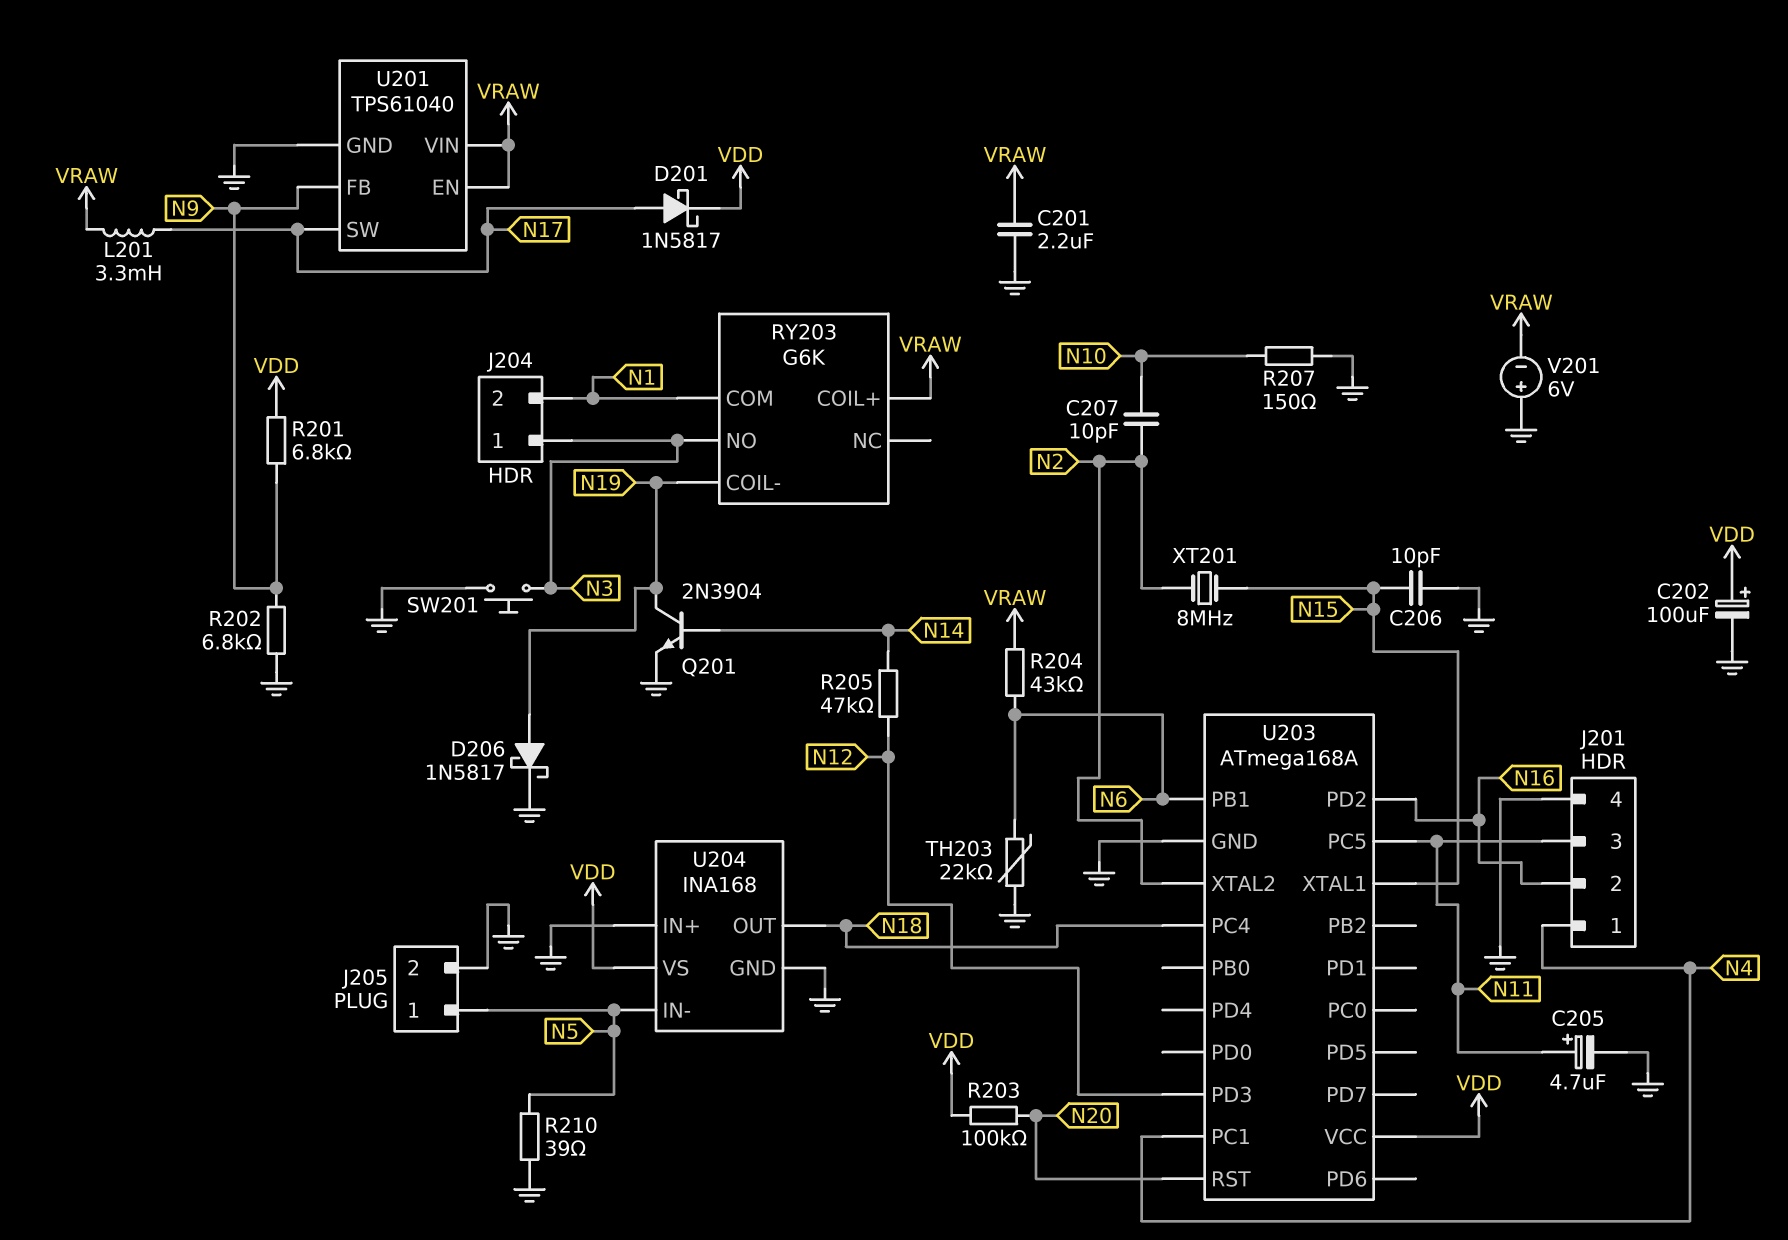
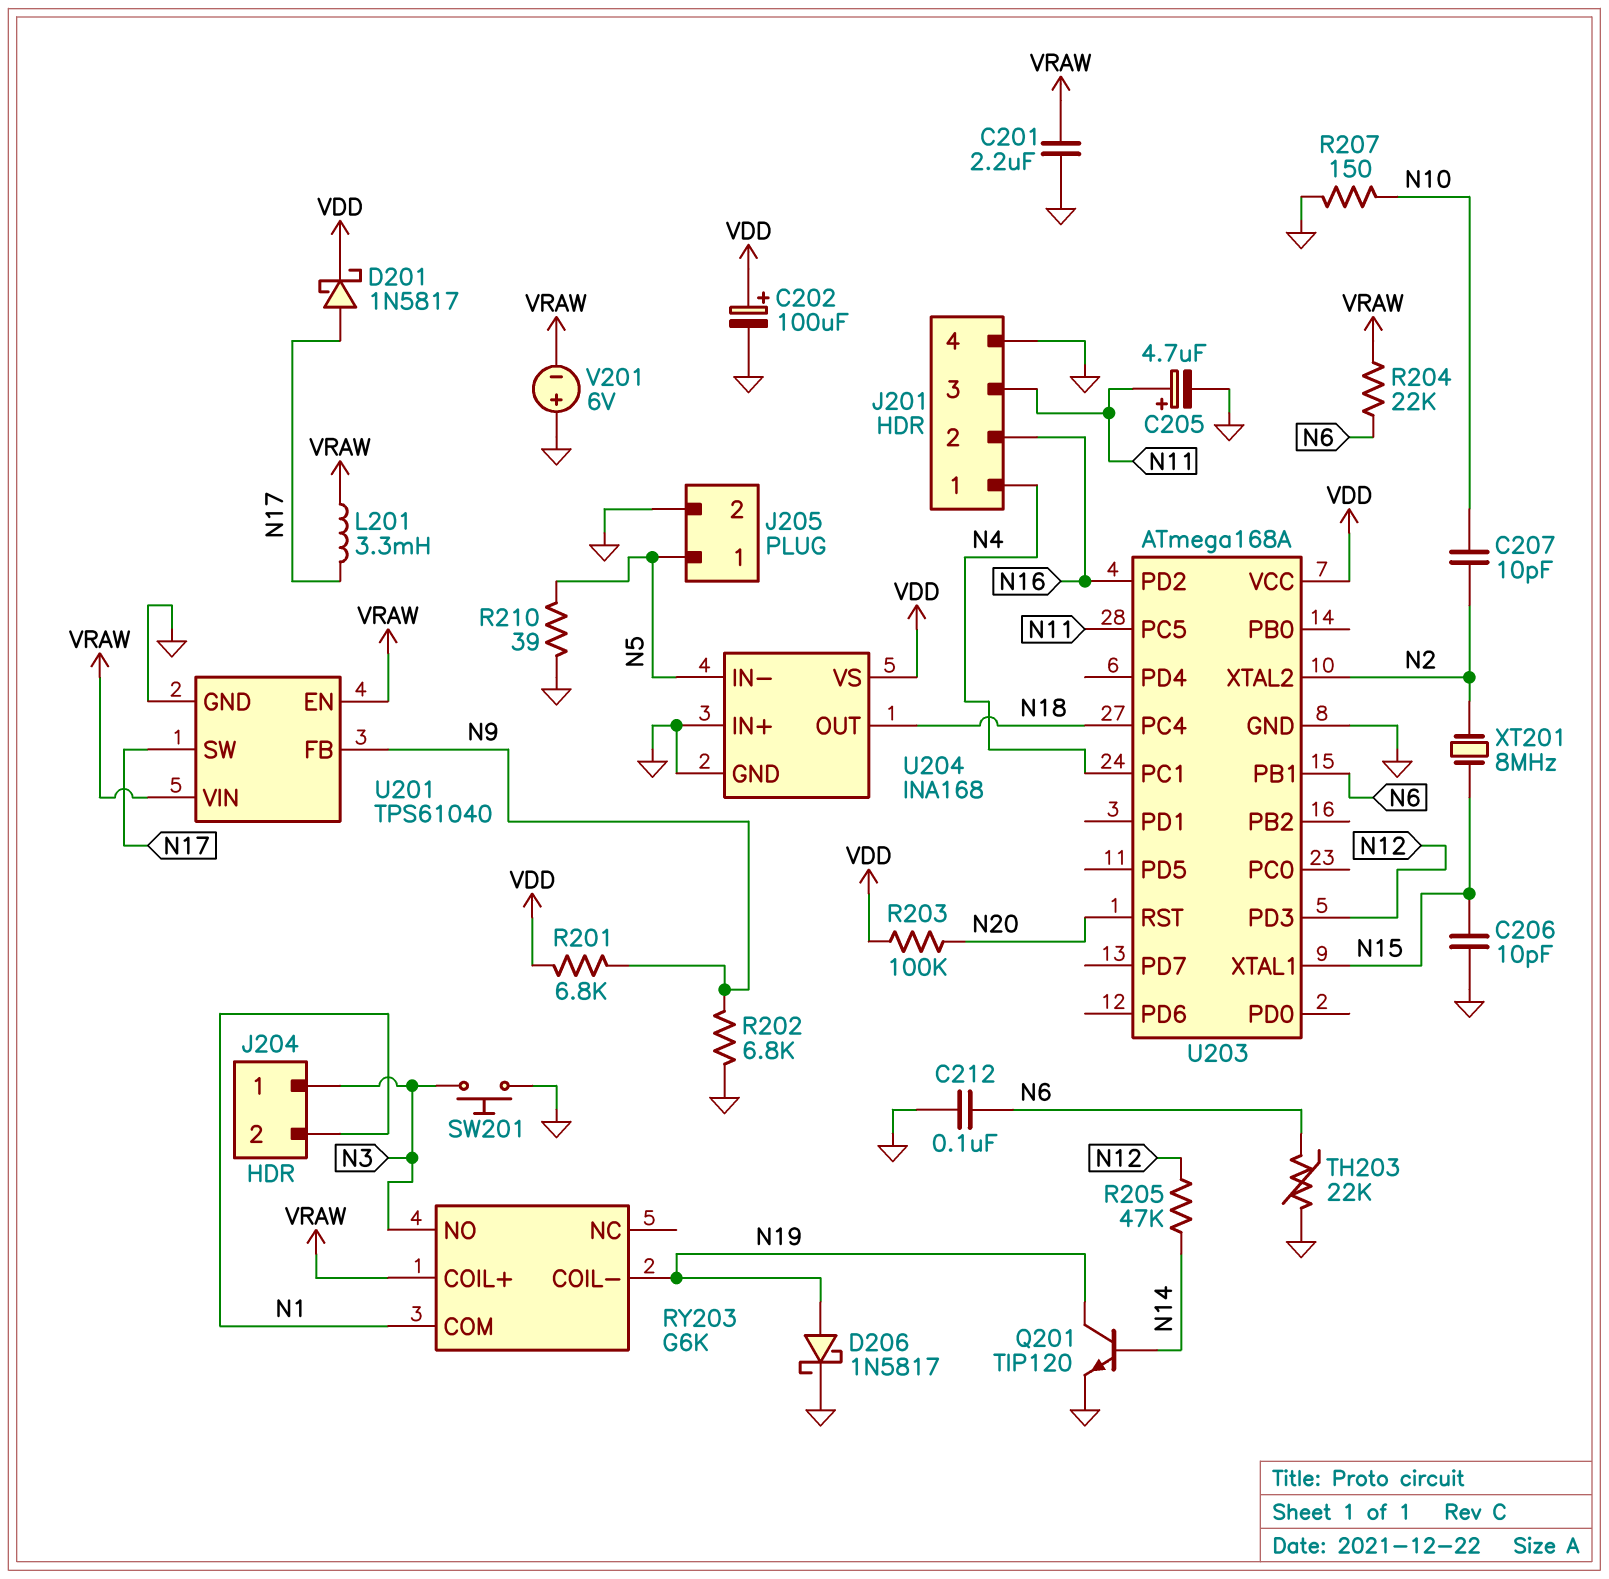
C212: none -> 100nF (GND, N6)
Q201: NPN 2N3904 (B N14, C N19, E GND) -> NPN TIP120 (B N14, C N19, E GND)
R204: 43k (N6, VRAW) -> 22k (N6, VRAW)

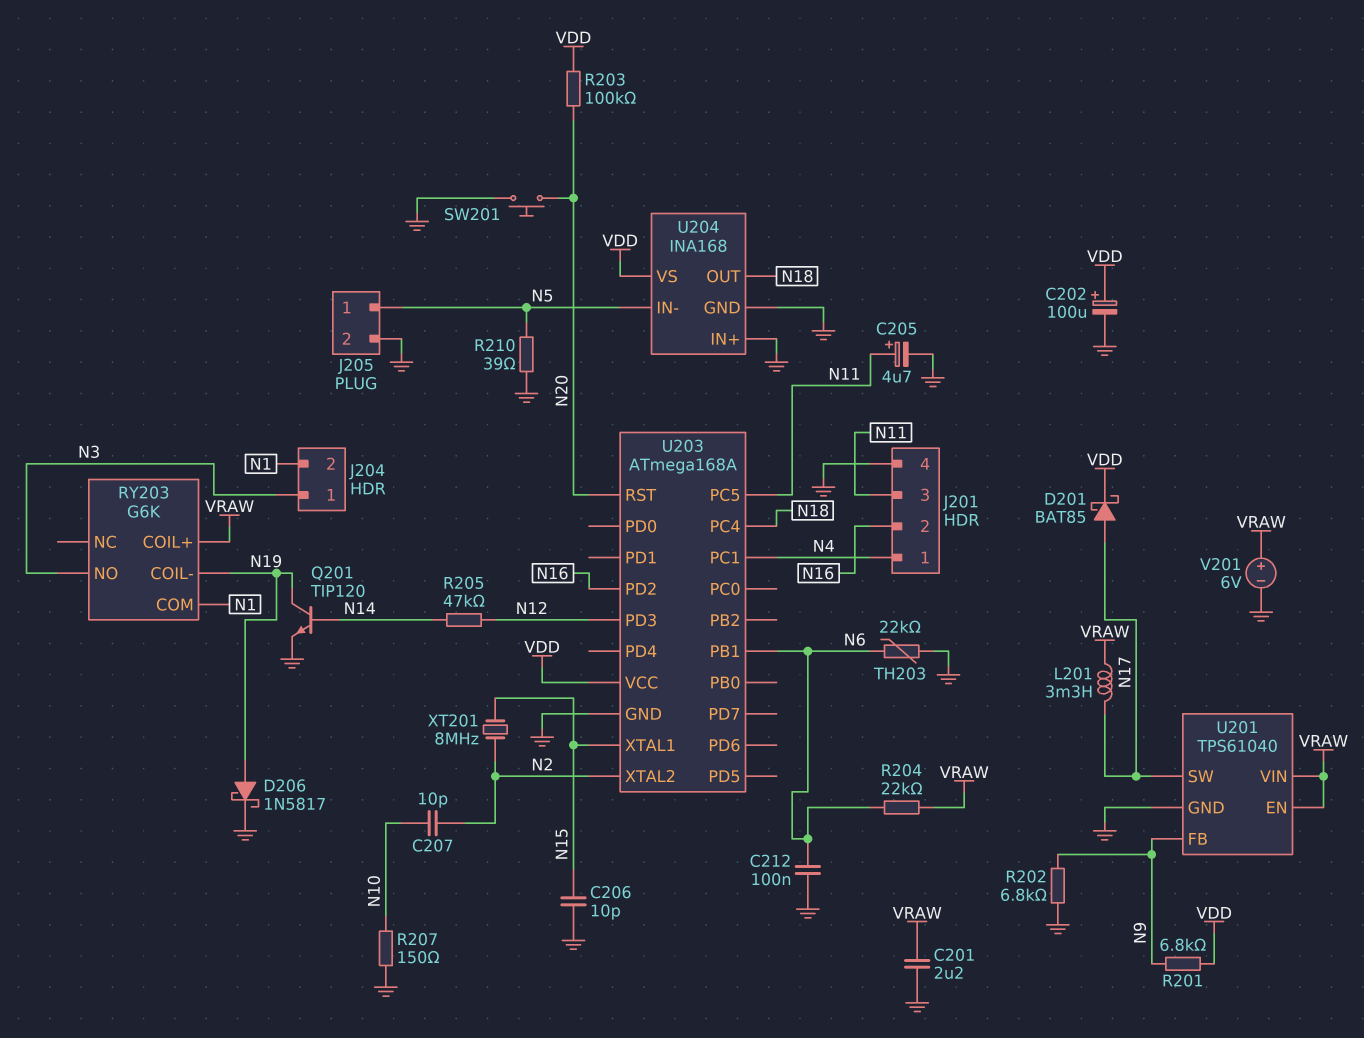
D201: schottky 1N5817 (A N17, K VDD) -> schottky BAT85 (A N17, K VDD)
SW201: button (GND, N3) -> button (GND, N20)
V201: 6V (plus GND, minus VRAW) -> 6V (plus VRAW, minus GND)

